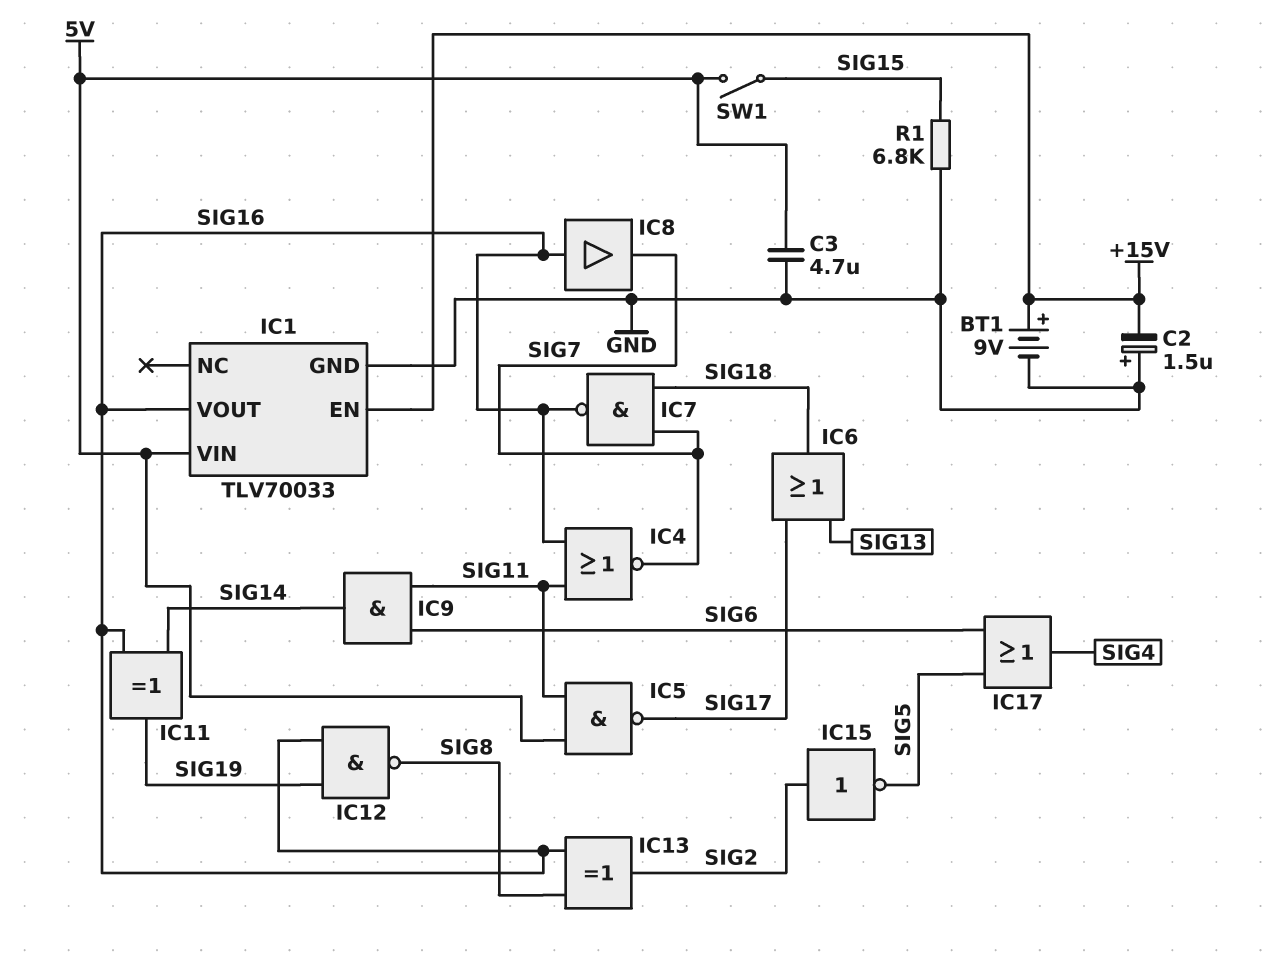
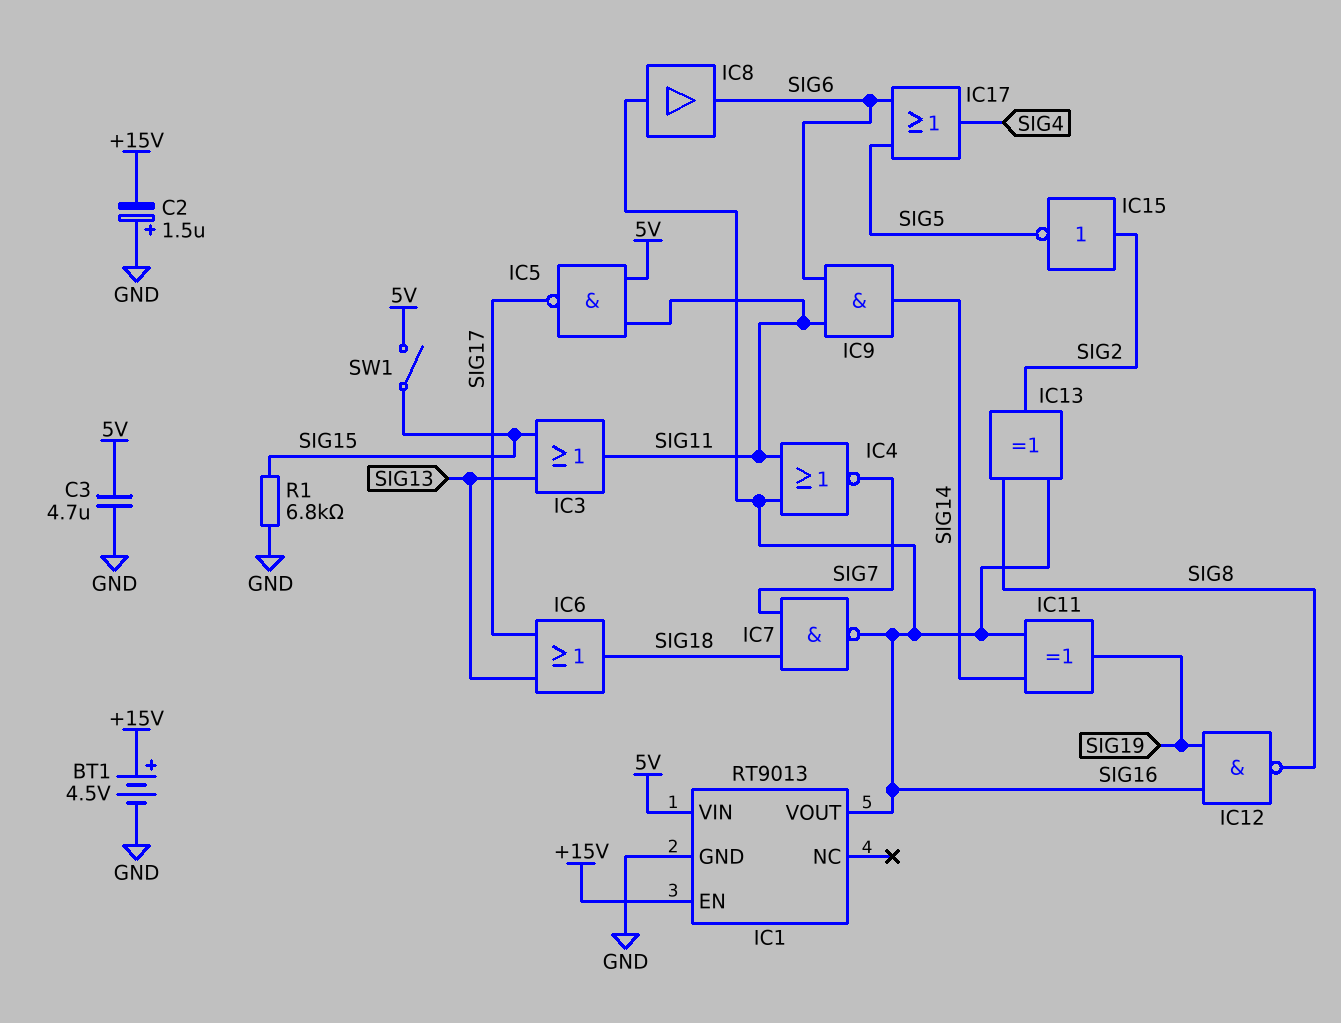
BT1: 9V (plus +15V, minus GND) -> 4.5V (plus +15V, minus GND)
IC1: TLV70033 -> RT9013
IC3: none -> OR (in SIG13, in SIG15, out SIG11)
IC8: buffer (in SIG16, out SIG7) -> buffer (in SIG16, out SIG6)

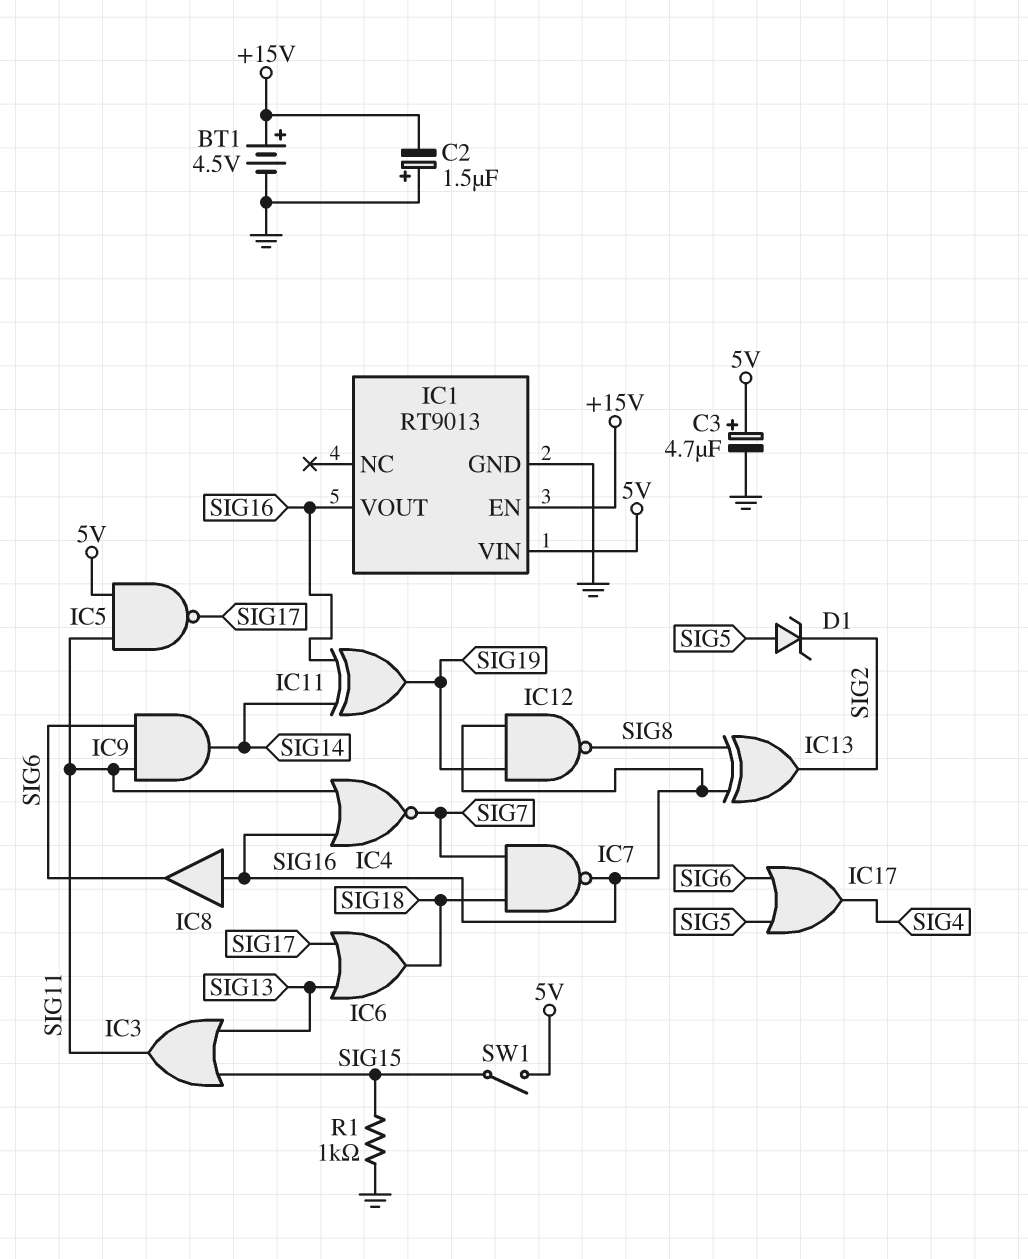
C3: 4.7uF (5V, GND) -> 4.7uF (plus 5V, minus GND)
D1: none -> zener (A SIG5, K SIG2)
IC15: NOT (in SIG2, out SIG5) -> none
R1: 6.8k (GND, SIG15) -> 1k (GND, SIG15)

